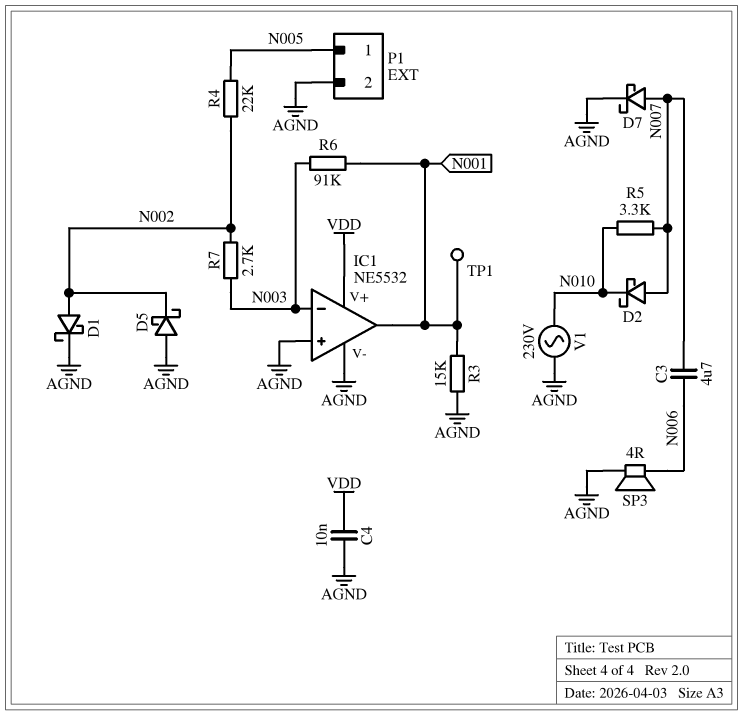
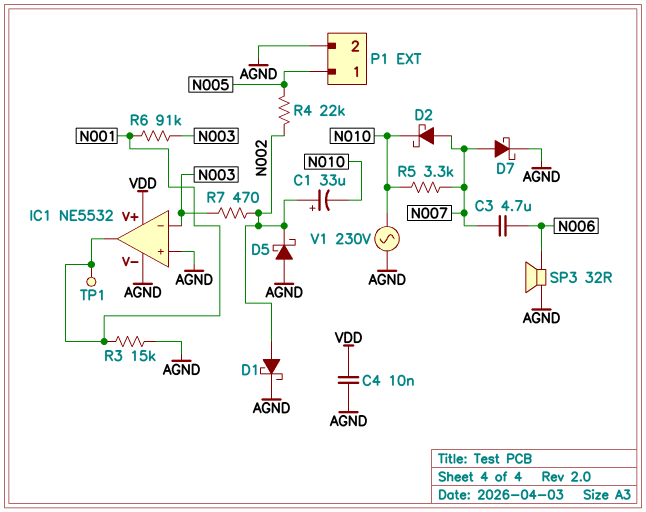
C1: none -> 33uF (plus N002, minus N010)
R7: 2.7k (N002, N003) -> 470 (N002, N003)
SP3: speaker 4R (AGND, N006) -> speaker 32R (AGND, N006)

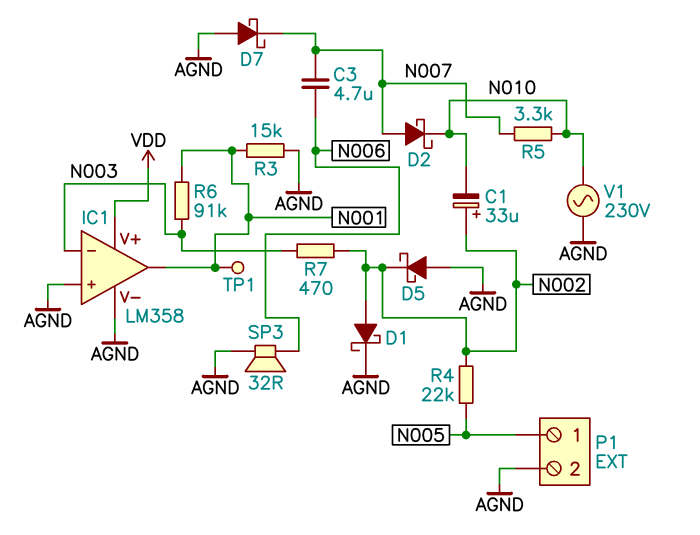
C4: 10nF (AGND, VDD) -> none
D7: schottky (A N007, K AGND) -> schottky (A AGND, K N007)
IC1: NE5532 -> LM358

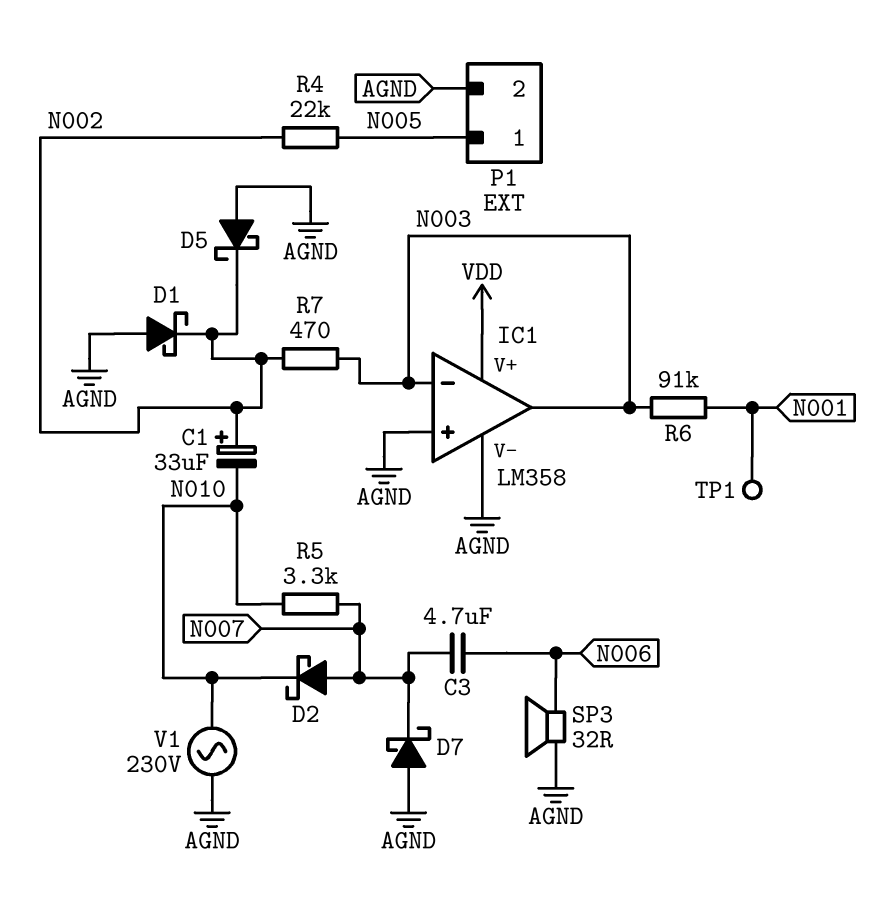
D1: schottky (A N002, K AGND) -> schottky (A AGND, K N002)
IC1 pin out: N001 -> N003
R3: 15k (AGND, N001) -> none

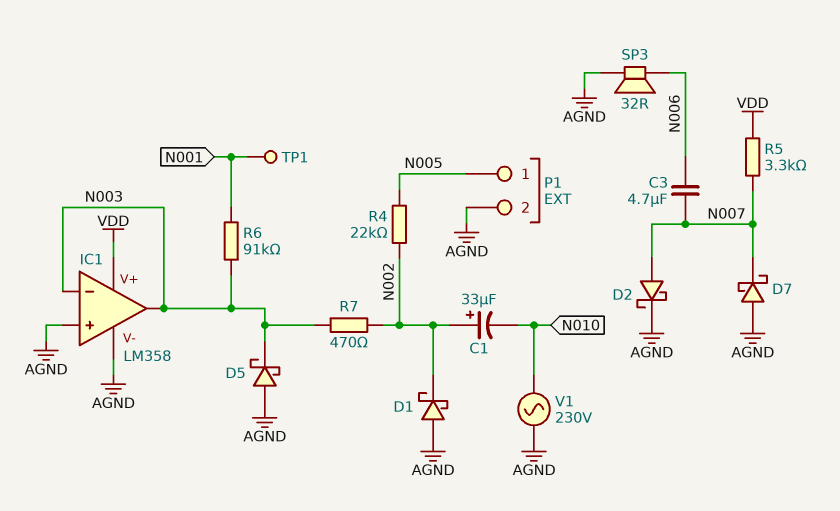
D2: schottky (A N007, K N010) -> schottky (A N007, K AGND)
D5: schottky (A AGND, K N002) -> schottky (A AGND, K N003)
R5: 3.3k (N007, N010) -> 3.3k (N007, VDD)

